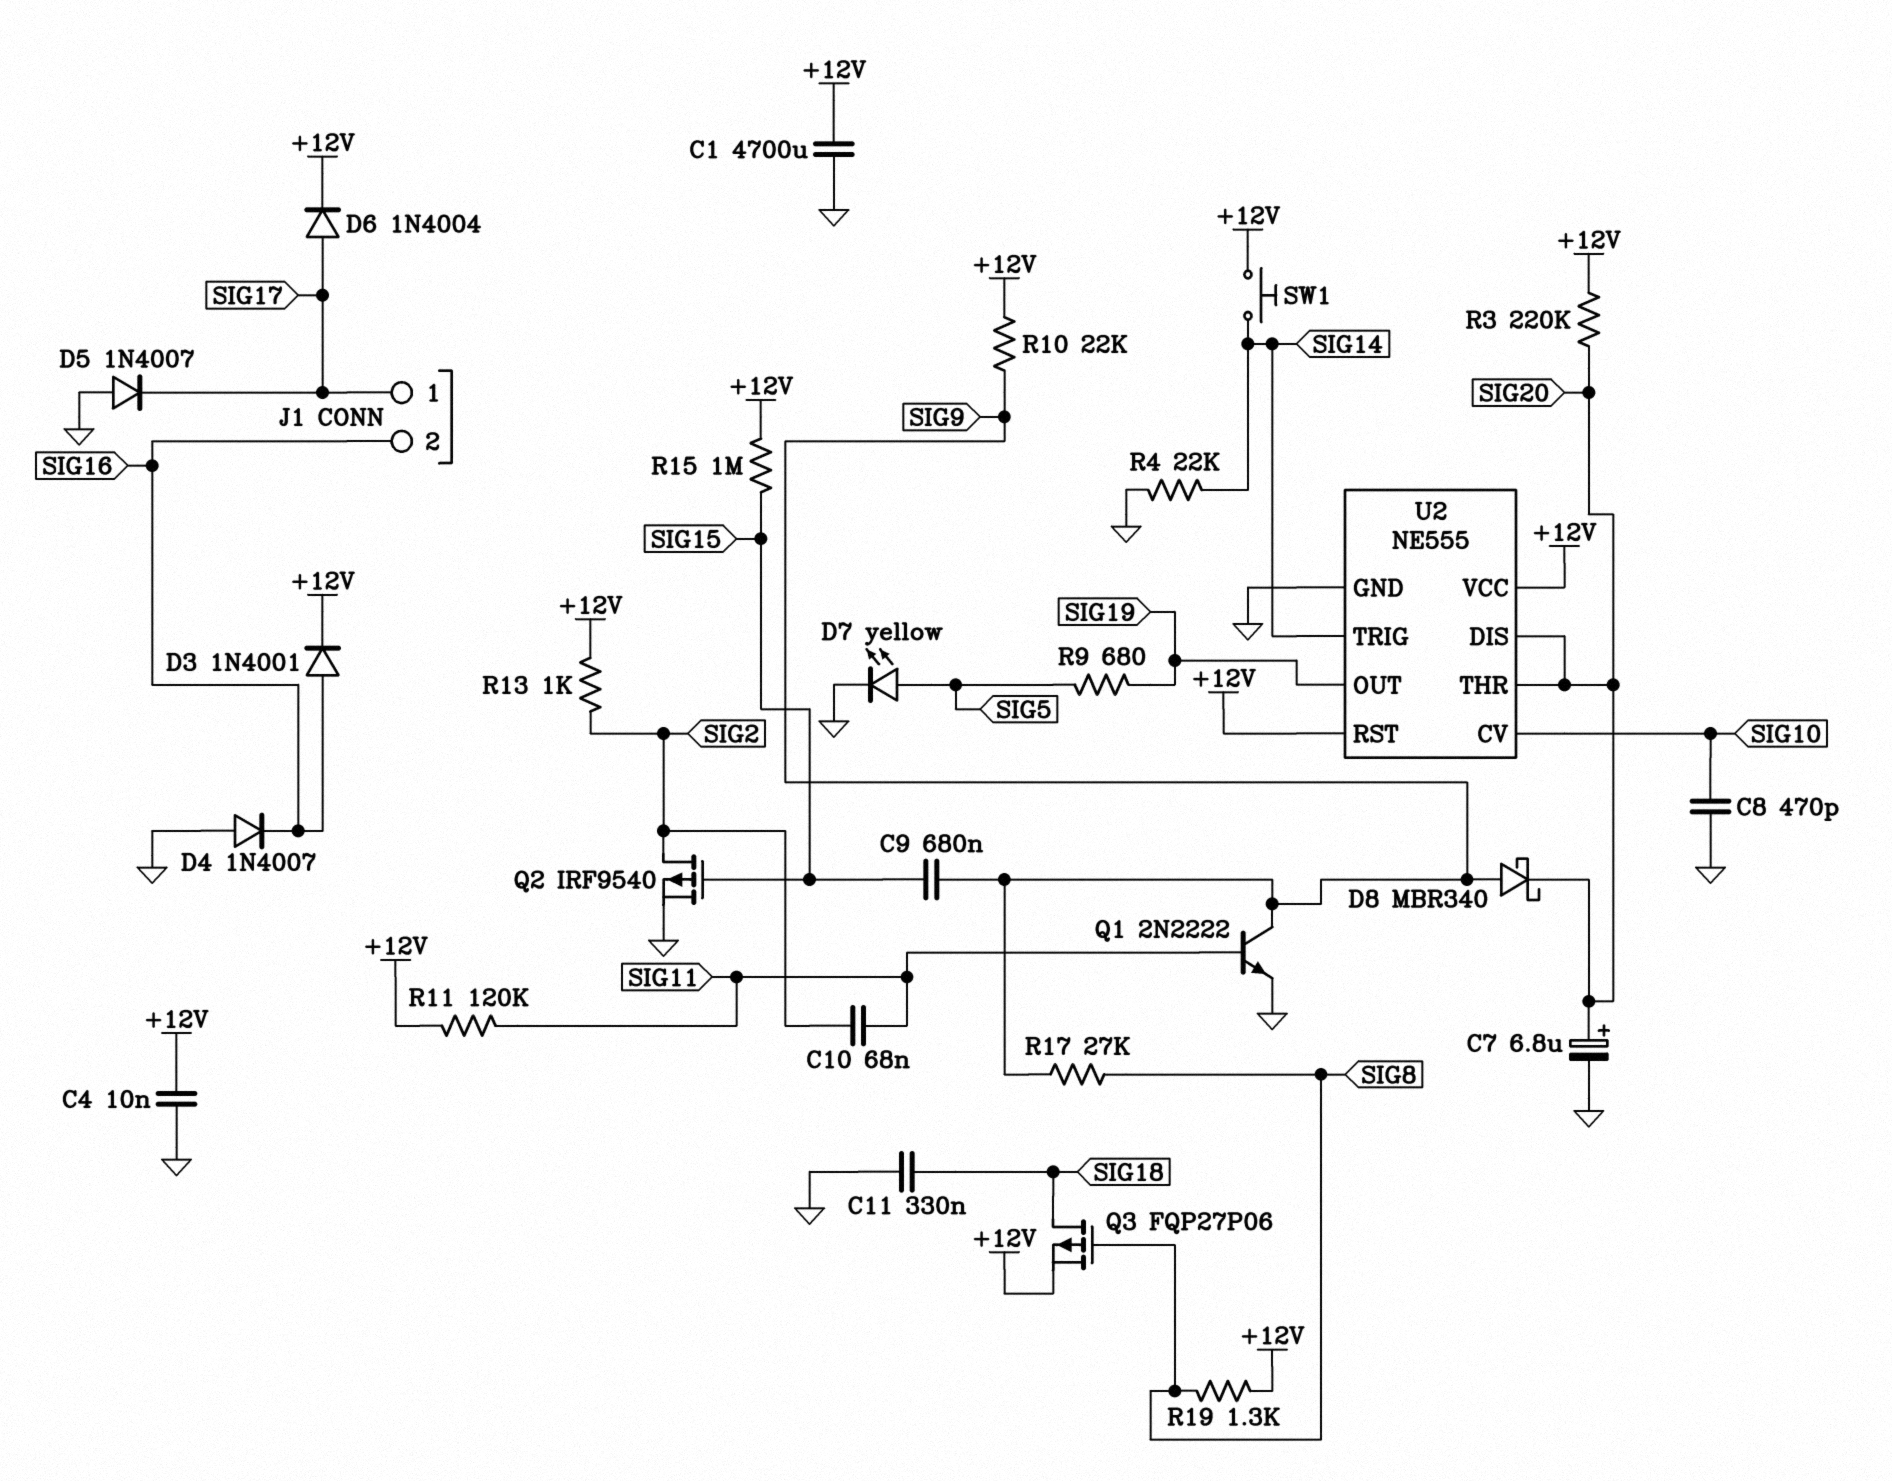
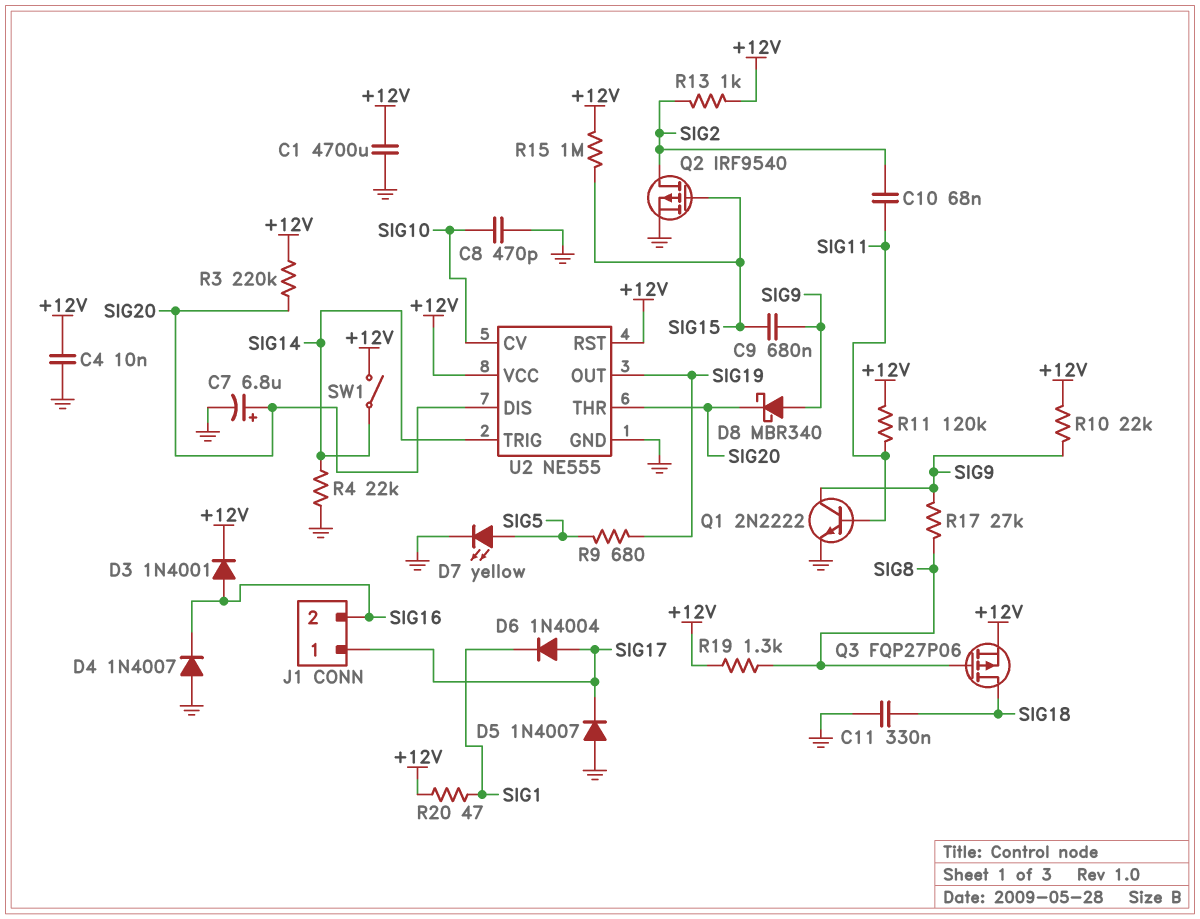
D6: diode 1N4004 (A SIG17, K +12V) -> diode 1N4004 (A SIG17, K SIG1)
R20: none -> 47 (+12V, SIG1)
SW1: button (+12V, SIG14) -> switch (+12V, SIG14)

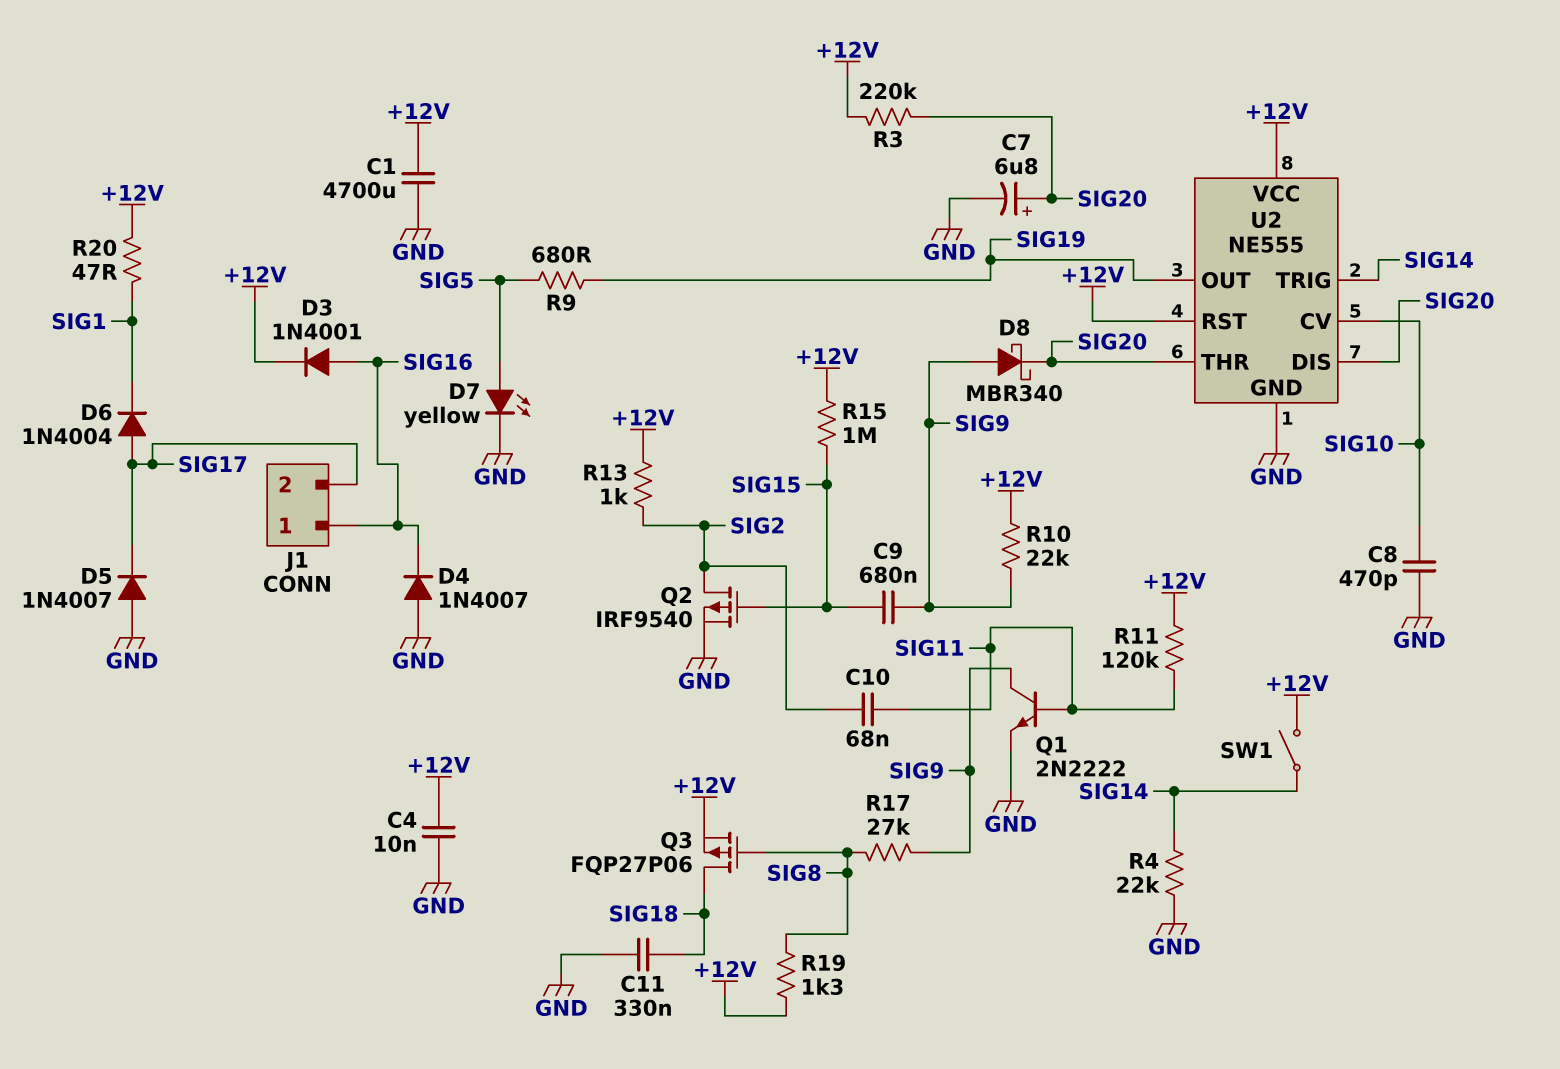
J1 pin 1: SIG17 -> SIG16
J1 pin 2: SIG16 -> SIG17

